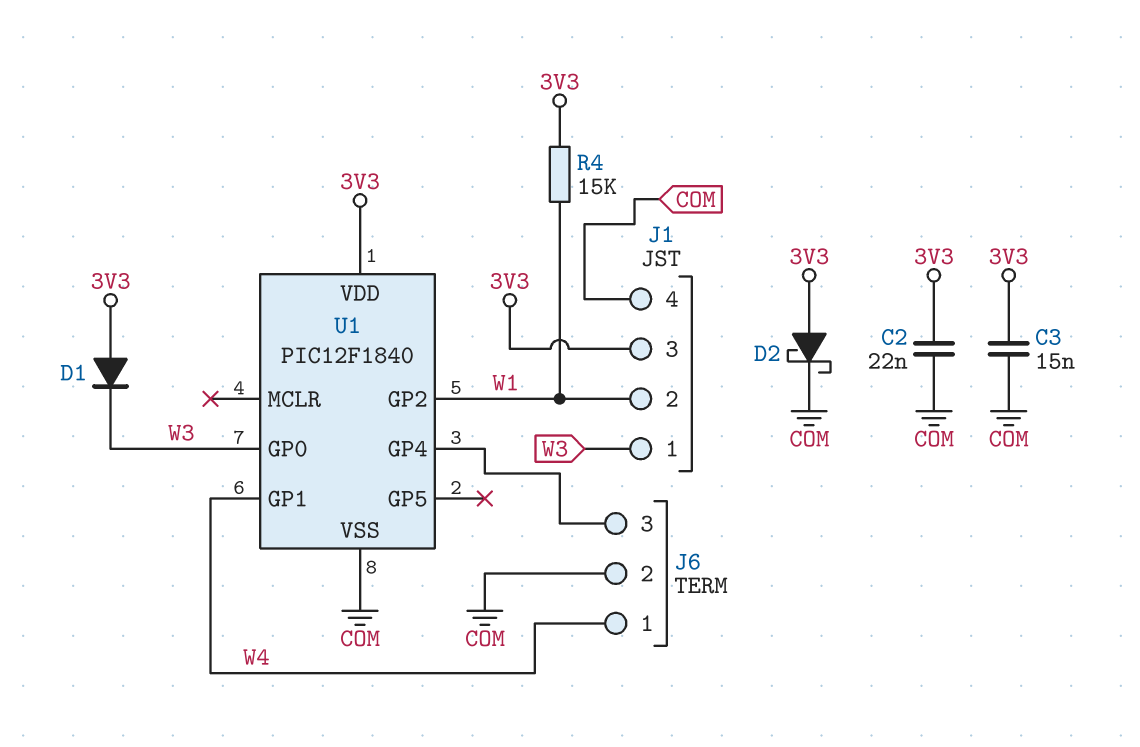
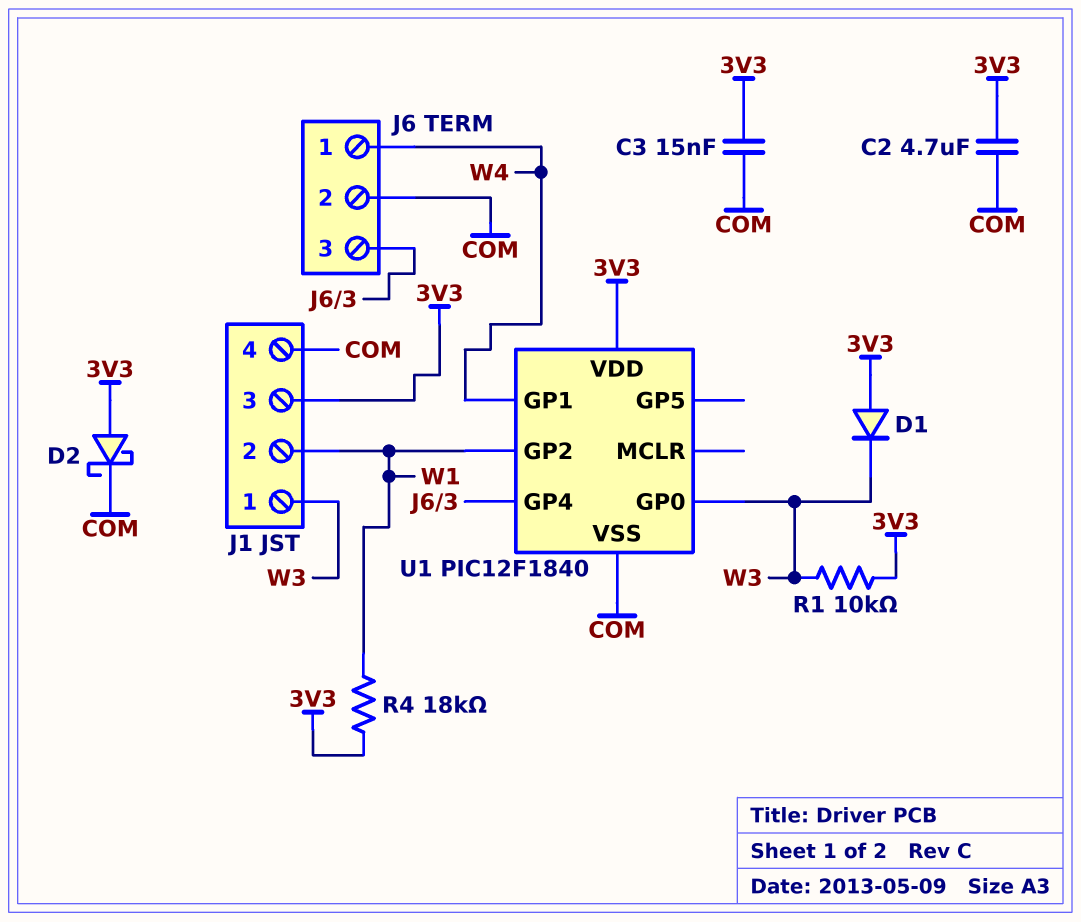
C2: 22nF (3V3, COM) -> 4.7uF (3V3, COM)
R1: none -> 10k (3V3, W3)
R4: 15k (3V3, W1) -> 18k (3V3, W1)

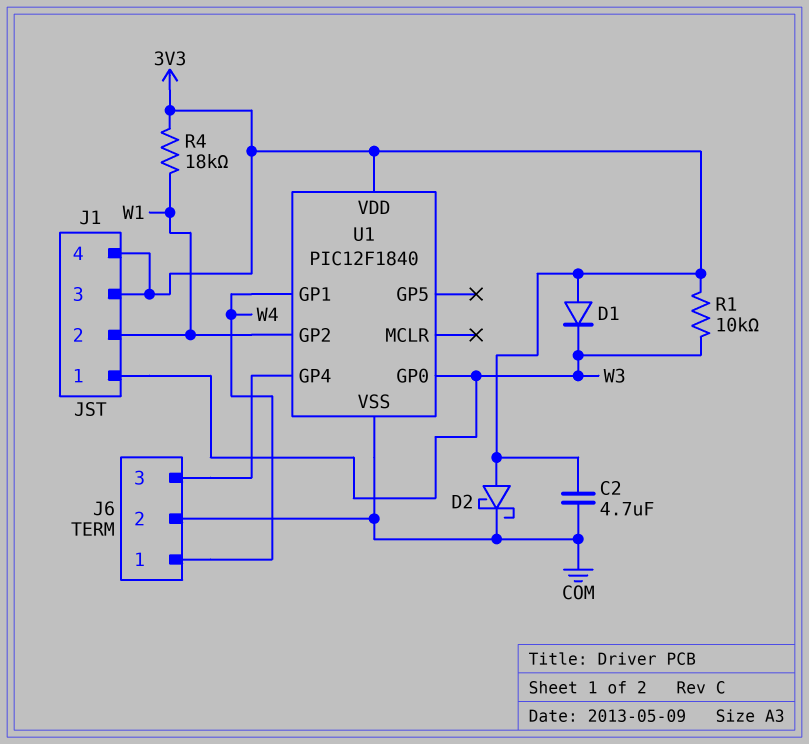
C3: 15nF (3V3, COM) -> none
J1 pin 4: COM -> 3V3

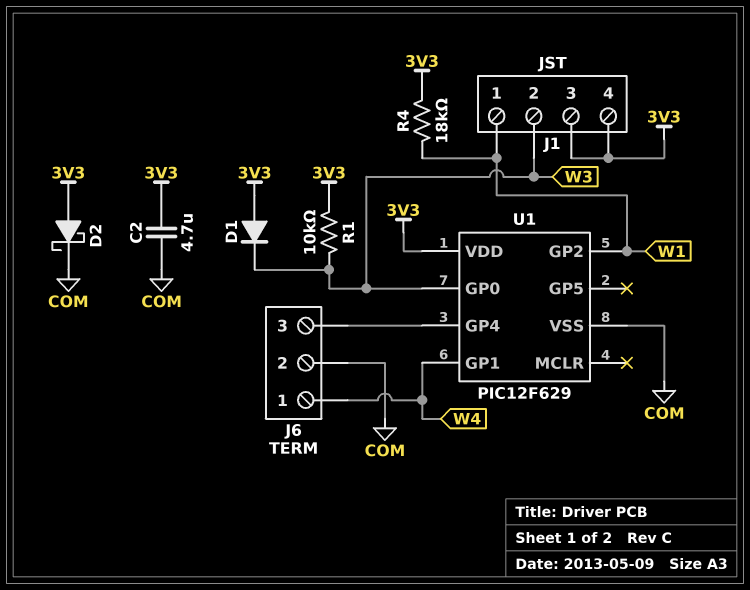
J1 pin 1: W3 -> W1
J1 pin 2: W1 -> W3
U1: PIC12F1840 -> PIC12F629

